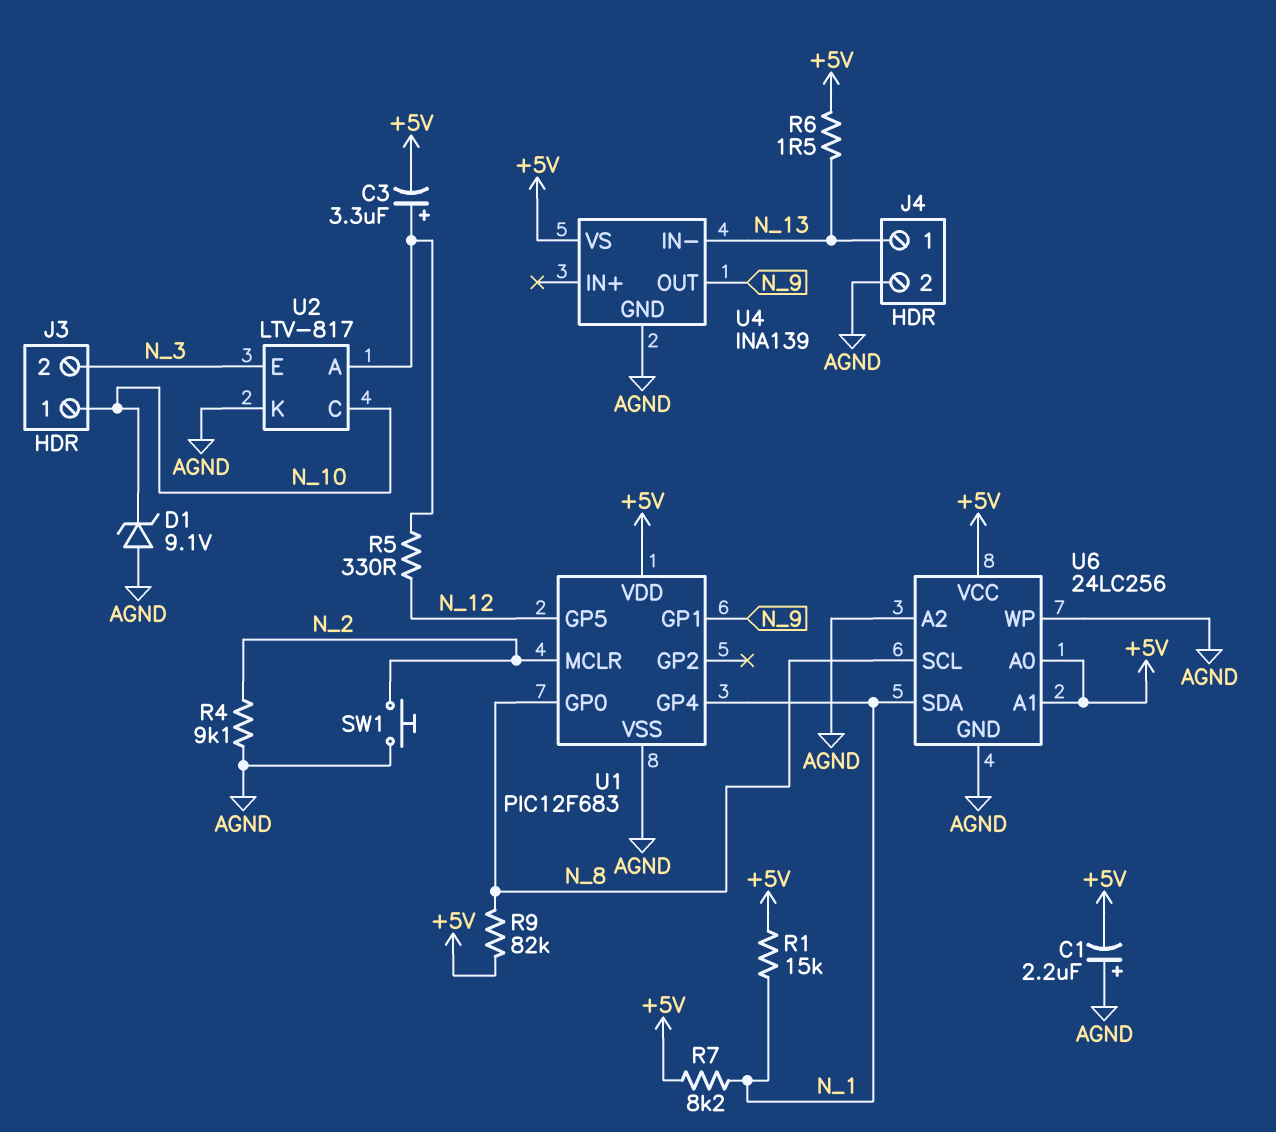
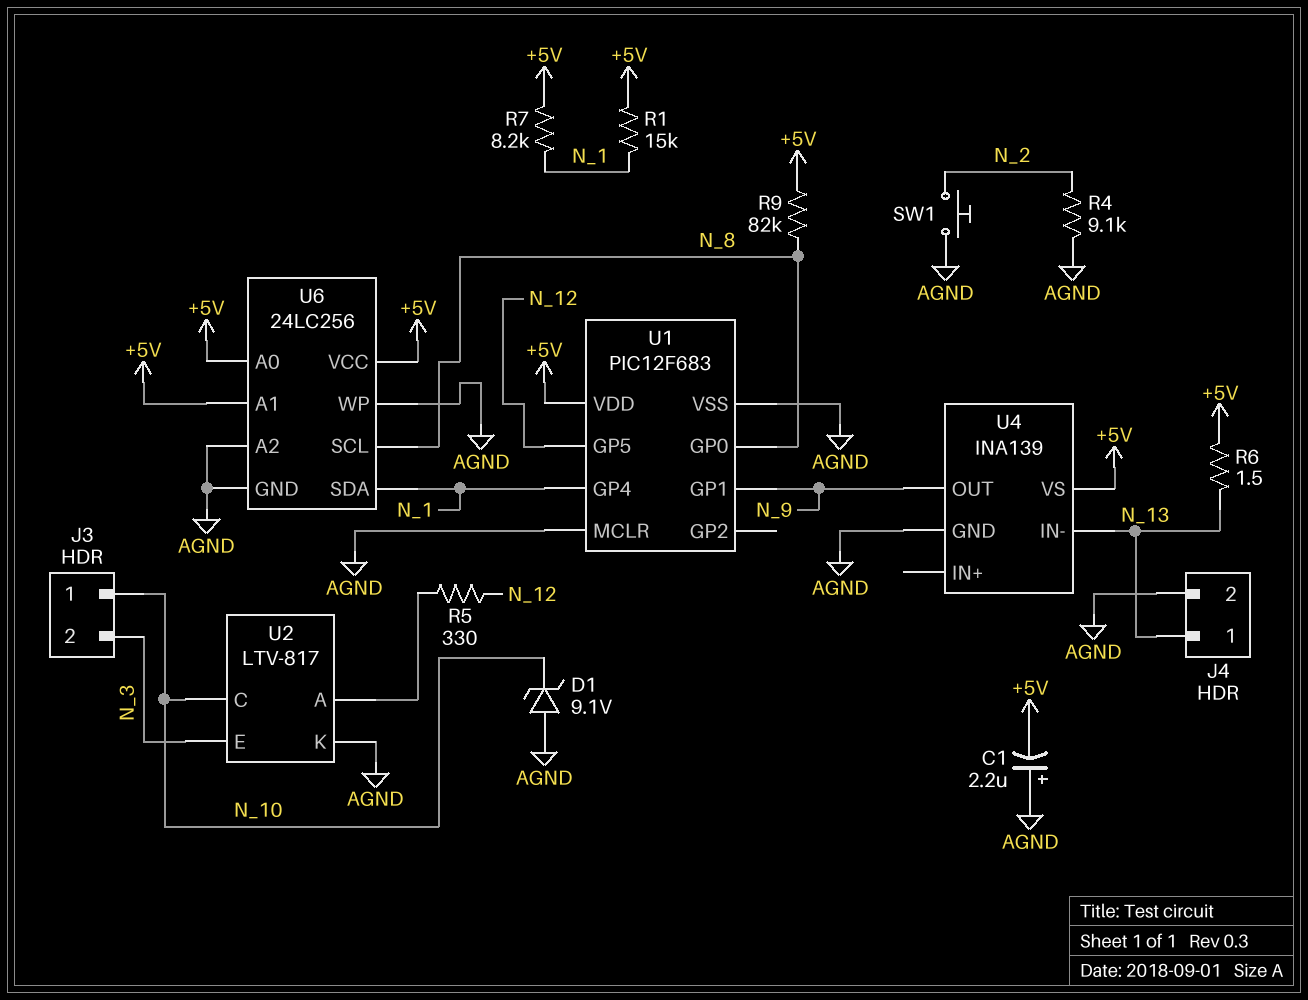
C3: 3.3uF (plus U2/A, minus +5V) -> none
U1 pin MCLR: N_2 -> AGND

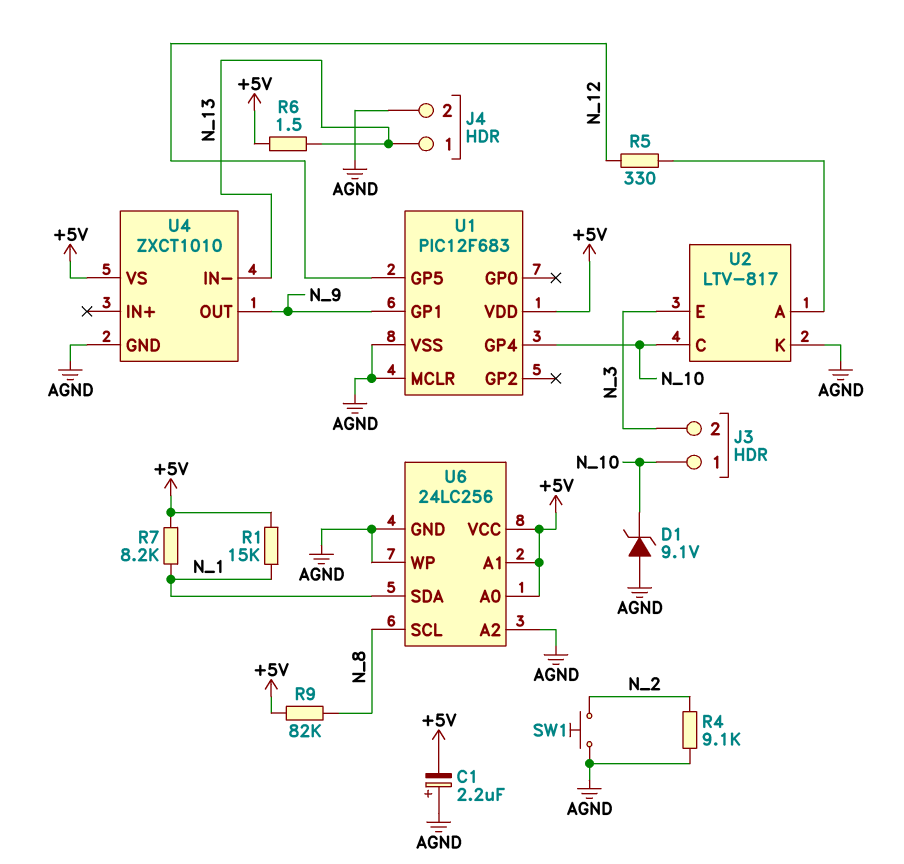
U1 pin GP0: N_8 -> none
U1 pin GP4: N_1 -> N_10
U4: INA139 -> ZXCT1010

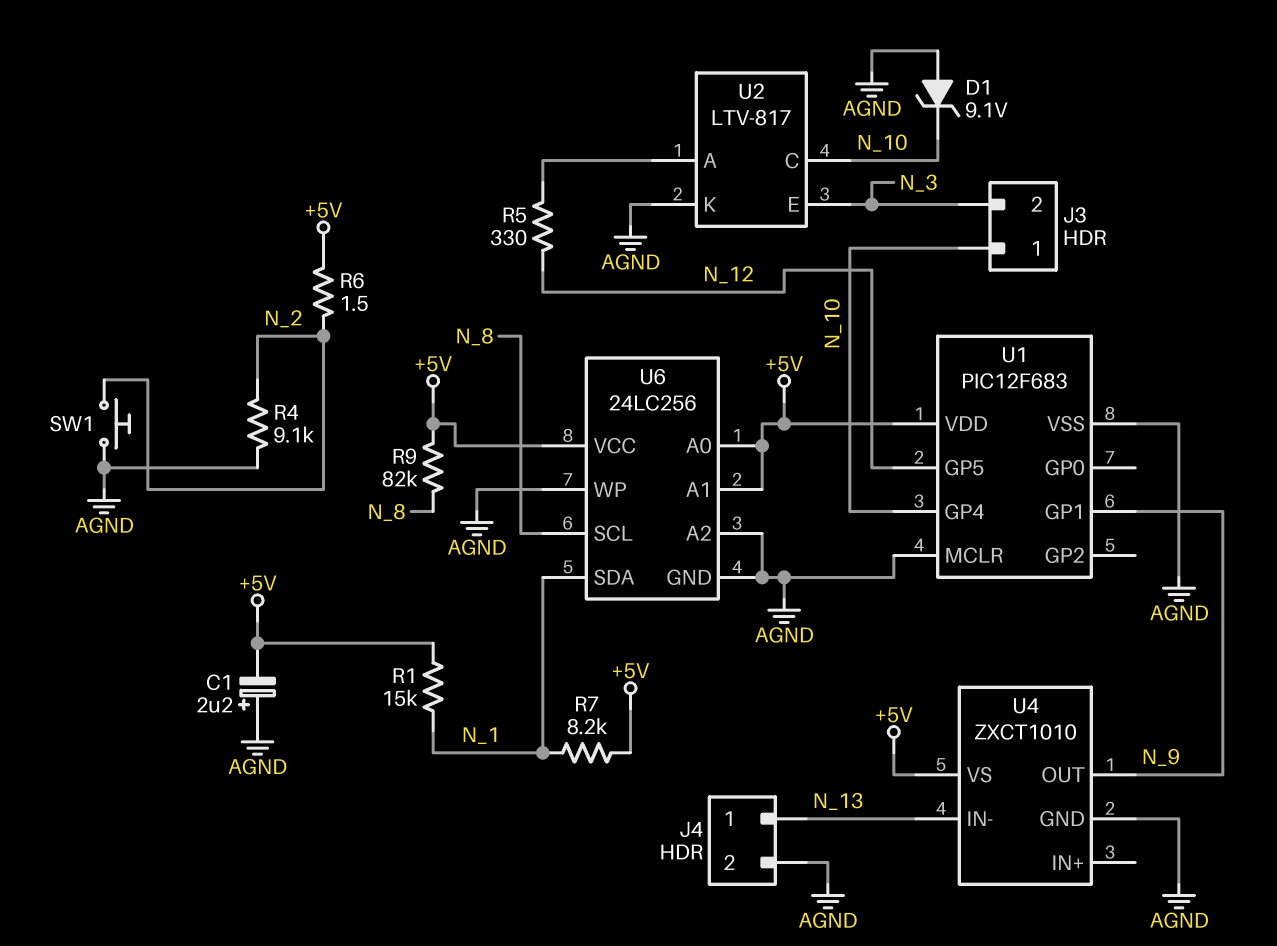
R6: 1.5 (+5V, N_13) -> 1.5 (+5V, N_2)

